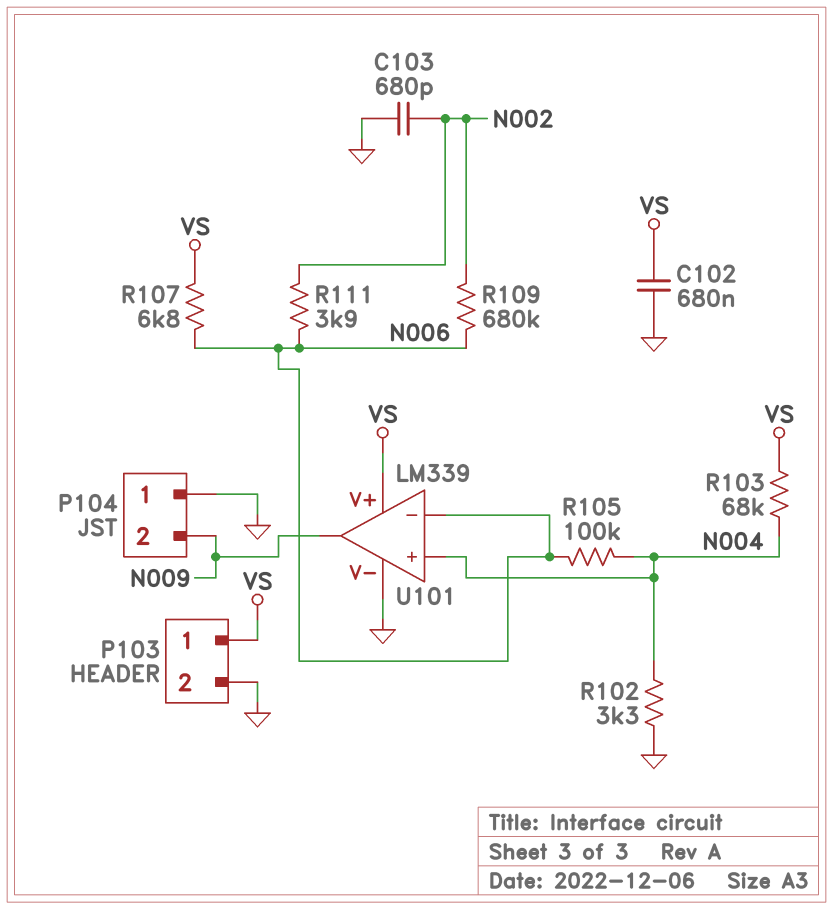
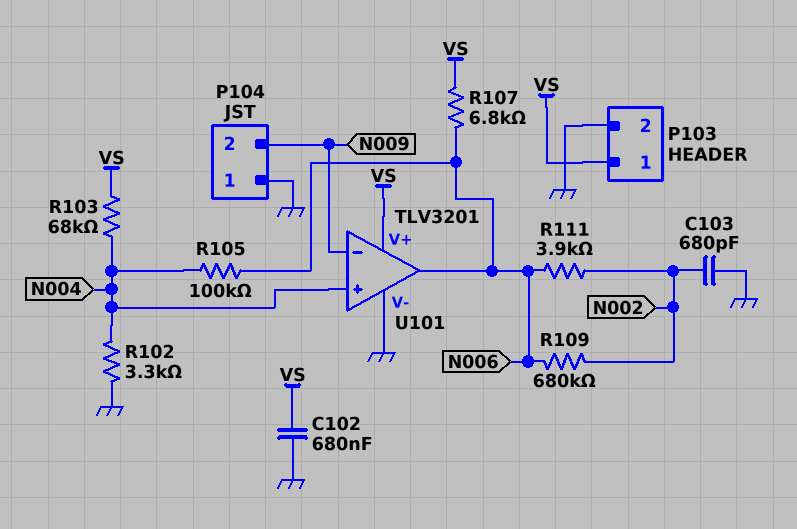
U101: LM339 -> TLV3201
U101 pin in-: N006 -> N009
U101 pin out: N009 -> N006

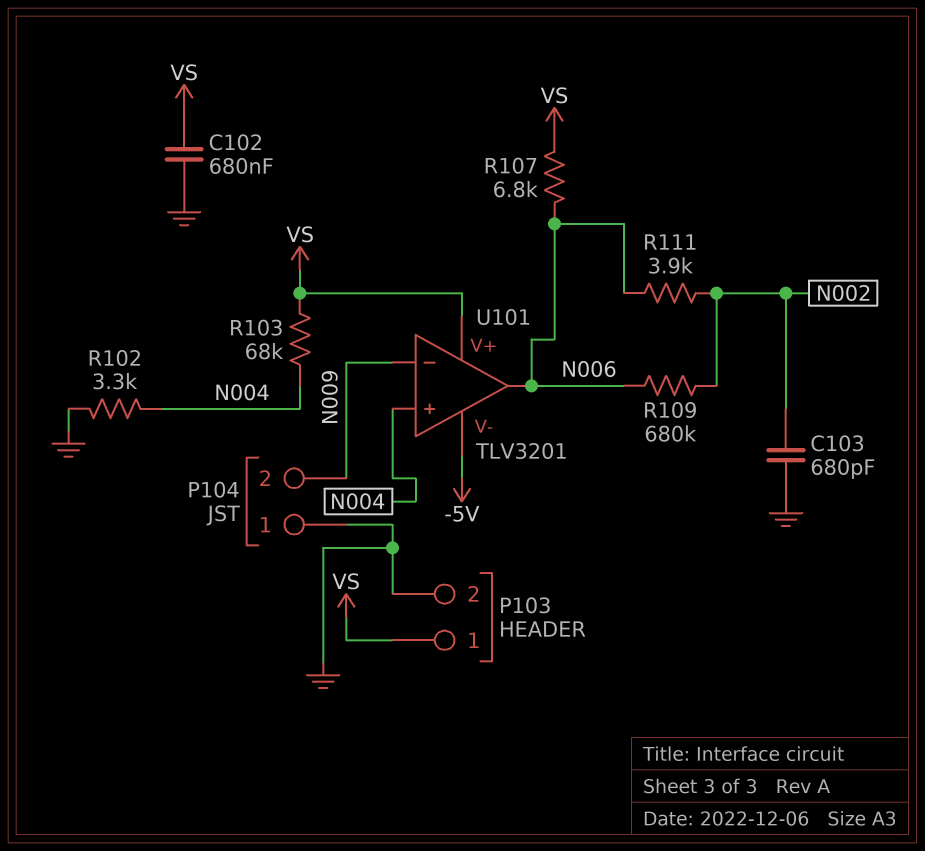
R105: 100k (N004, N006) -> none
U101 pin V-: GND -> -5V

